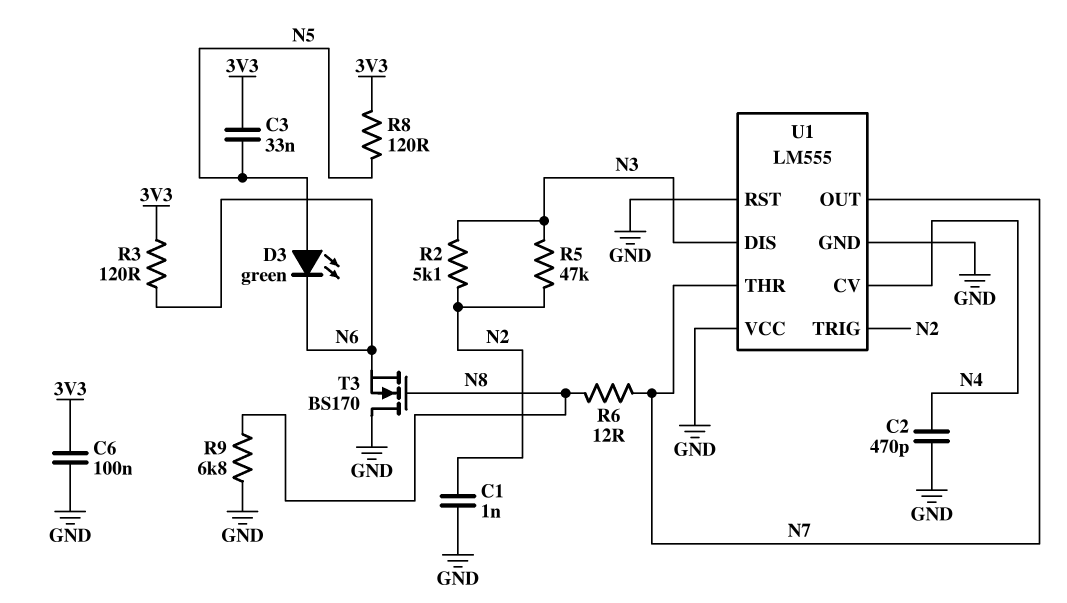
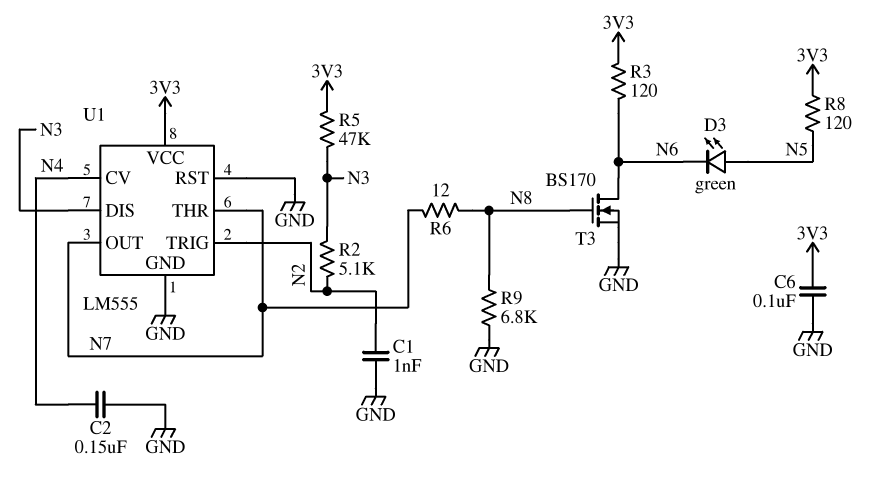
C2: 470pF (GND, N4) -> 150nF (GND, N4)
C3: 33nF (3V3, N5) -> none
R5: 47k (N2, N3) -> 47k (3V3, N3)
T3: NMOS BS170 (G N8, D GND, S N6) -> NMOS BS170 (G N8, D N6, S GND)
U1 pin VCC: GND -> 3V3

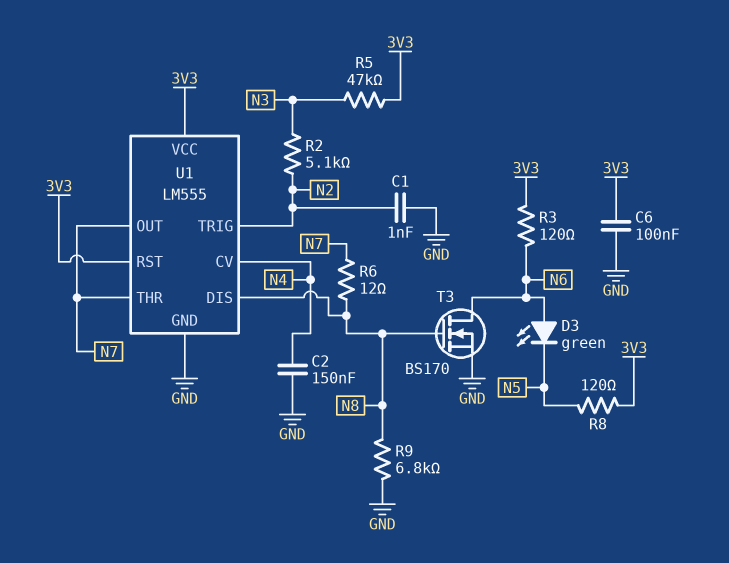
D3: LED green (A N5, K N6) -> LED green (A N6, K N5)
U1 pin DIS: N3 -> N8
U1 pin RST: GND -> 3V3

